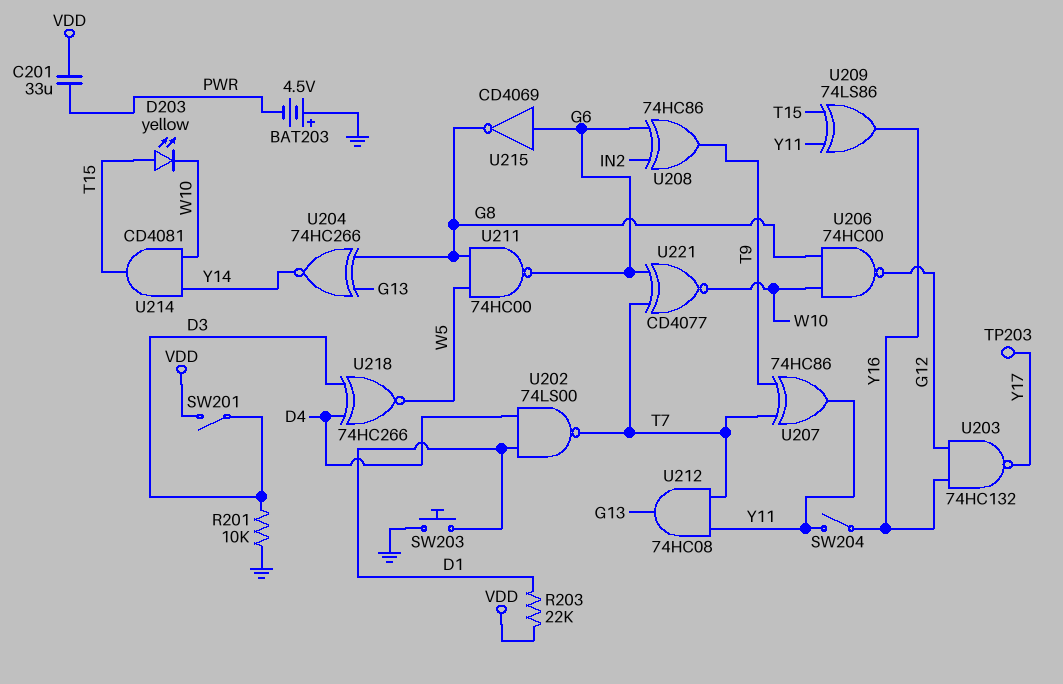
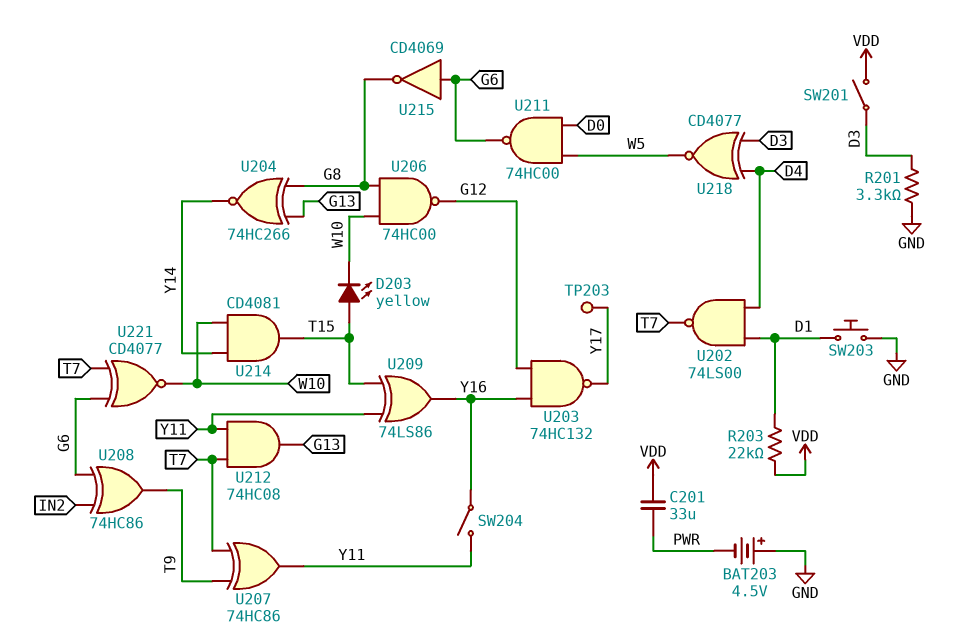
R201: 10k (D3, GND) -> 3.3k (D3, GND)
U211: NAND 74HC00 (in G8, in W5, out G6) -> NAND 74HC00 (in D0, in W5, out G6)
U218: XNOR 74HC266 (in D3, in D4, out W5) -> XNOR CD4077 (in D3, in D4, out W5)

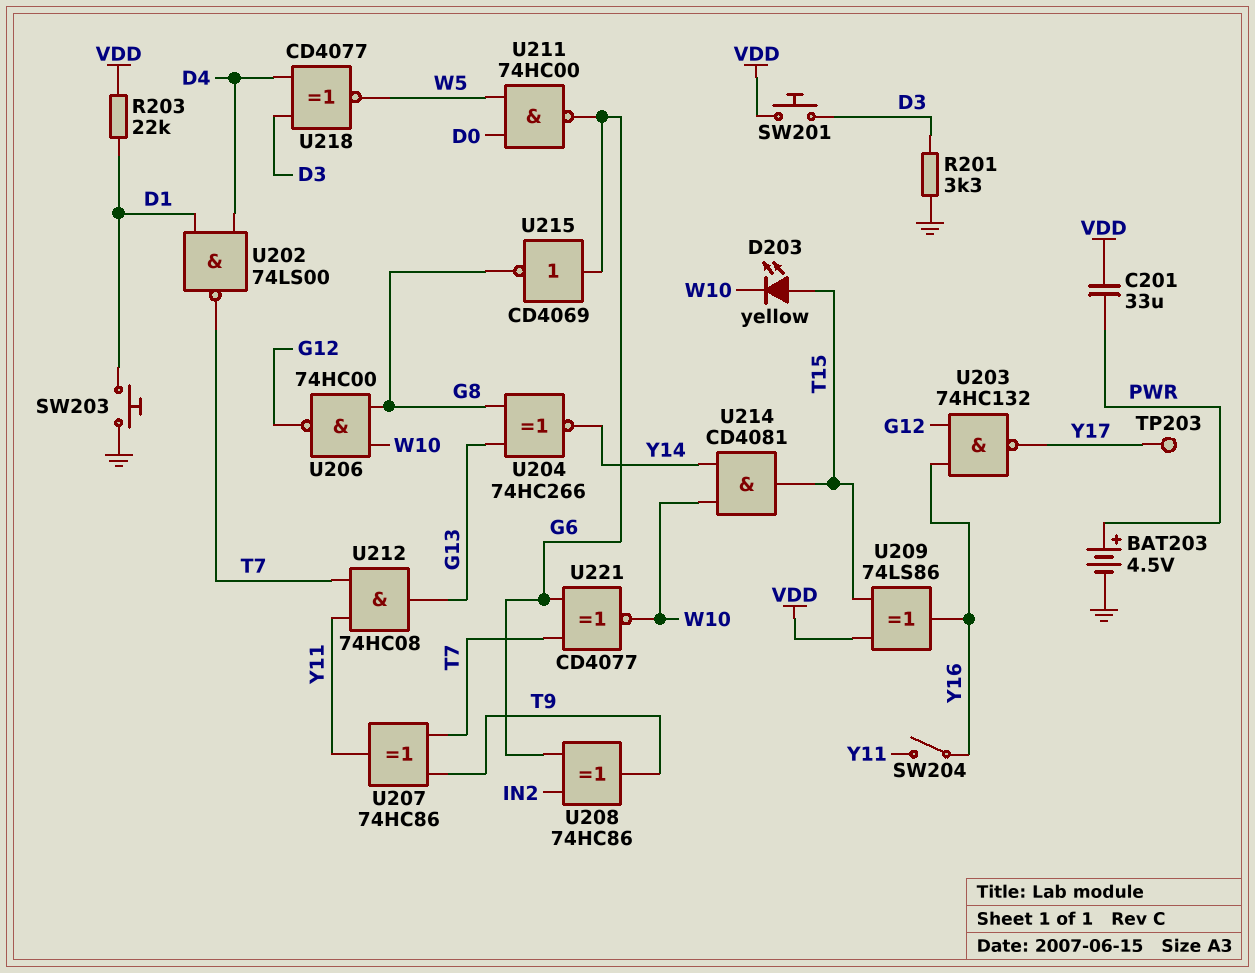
BAT203: 4.5V (plus GND, minus PWR) -> 4.5V (plus PWR, minus GND)
SW201: switch (D3, VDD) -> button (D3, VDD)
U209: XOR 74LS86 (in T15, in Y11, out Y16) -> XOR 74LS86 (in T15, in VDD, out Y16)

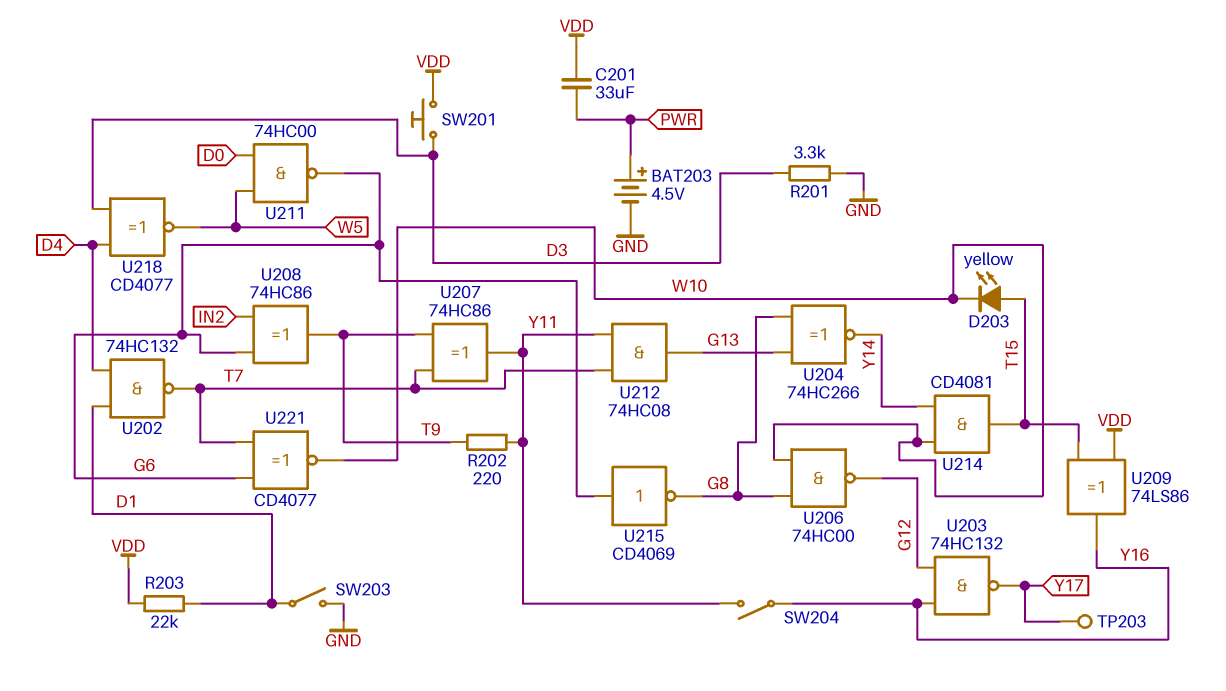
R202: none -> 220 (T9, Y11)
SW203: button (D1, GND) -> switch (D1, GND)
U202: NAND 74LS00 (in D1, in D4, out T7) -> NAND 74HC132 (in D1, in D4, out T7)

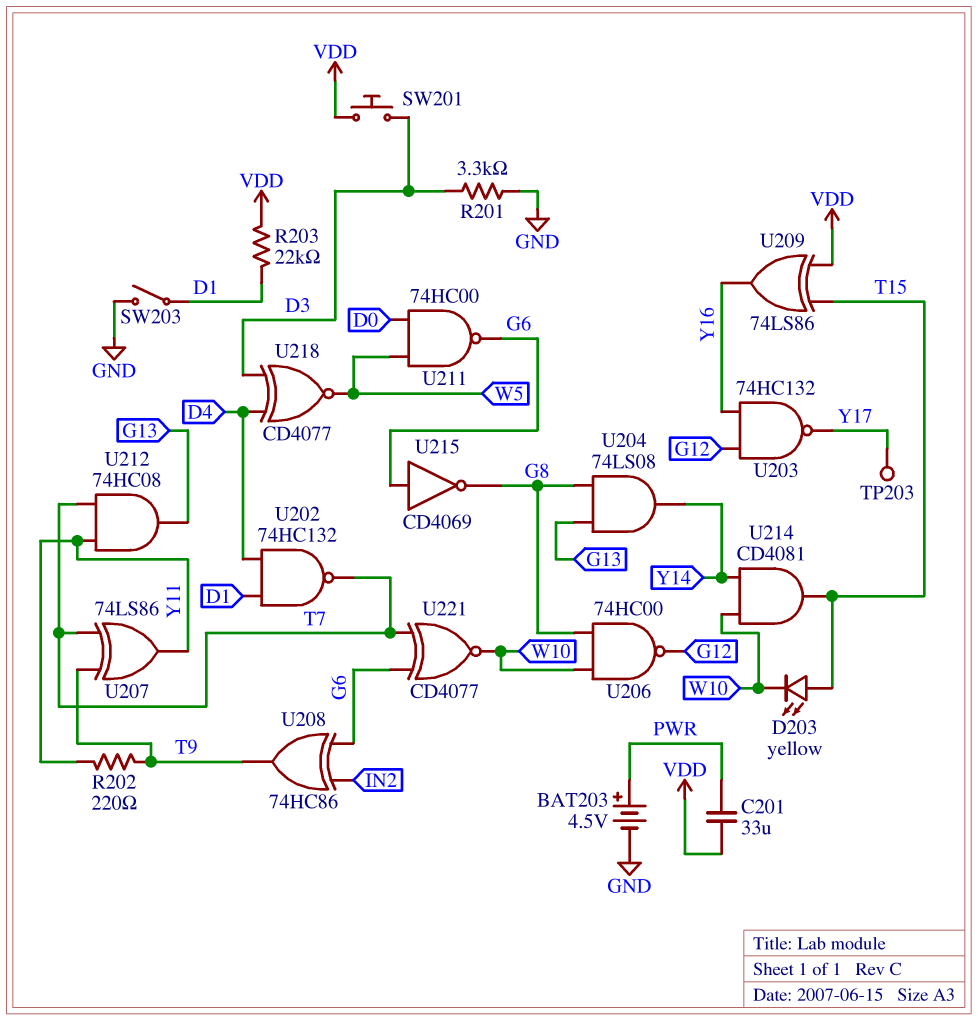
SW204: switch (Y11, Y16) -> none
U204: XNOR 74HC266 (in G8, in G13, out Y14) -> AND 74LS08 (in G8, in G13, out Y14)
U207: XOR 74HC86 (in T7, in T9, out Y11) -> XOR 74LS86 (in T7, in T9, out Y11)

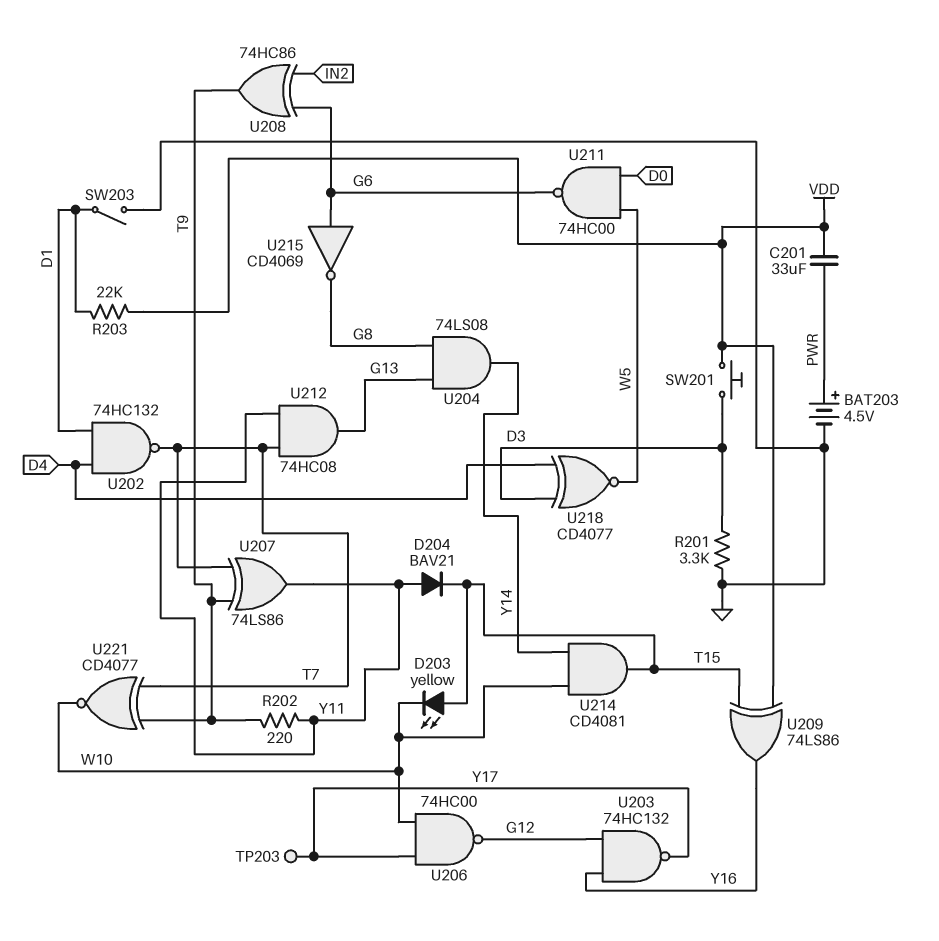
D204: none -> diode BAV21 (A Y11, K T15)
U206: NAND 74HC00 (in G8, in W10, out G12) -> NAND 74HC00 (in W10, in Y17, out G12)
U221: XNOR CD4077 (in G6, in T7, out W10) -> XNOR CD4077 (in T7, in T9, out W10)

